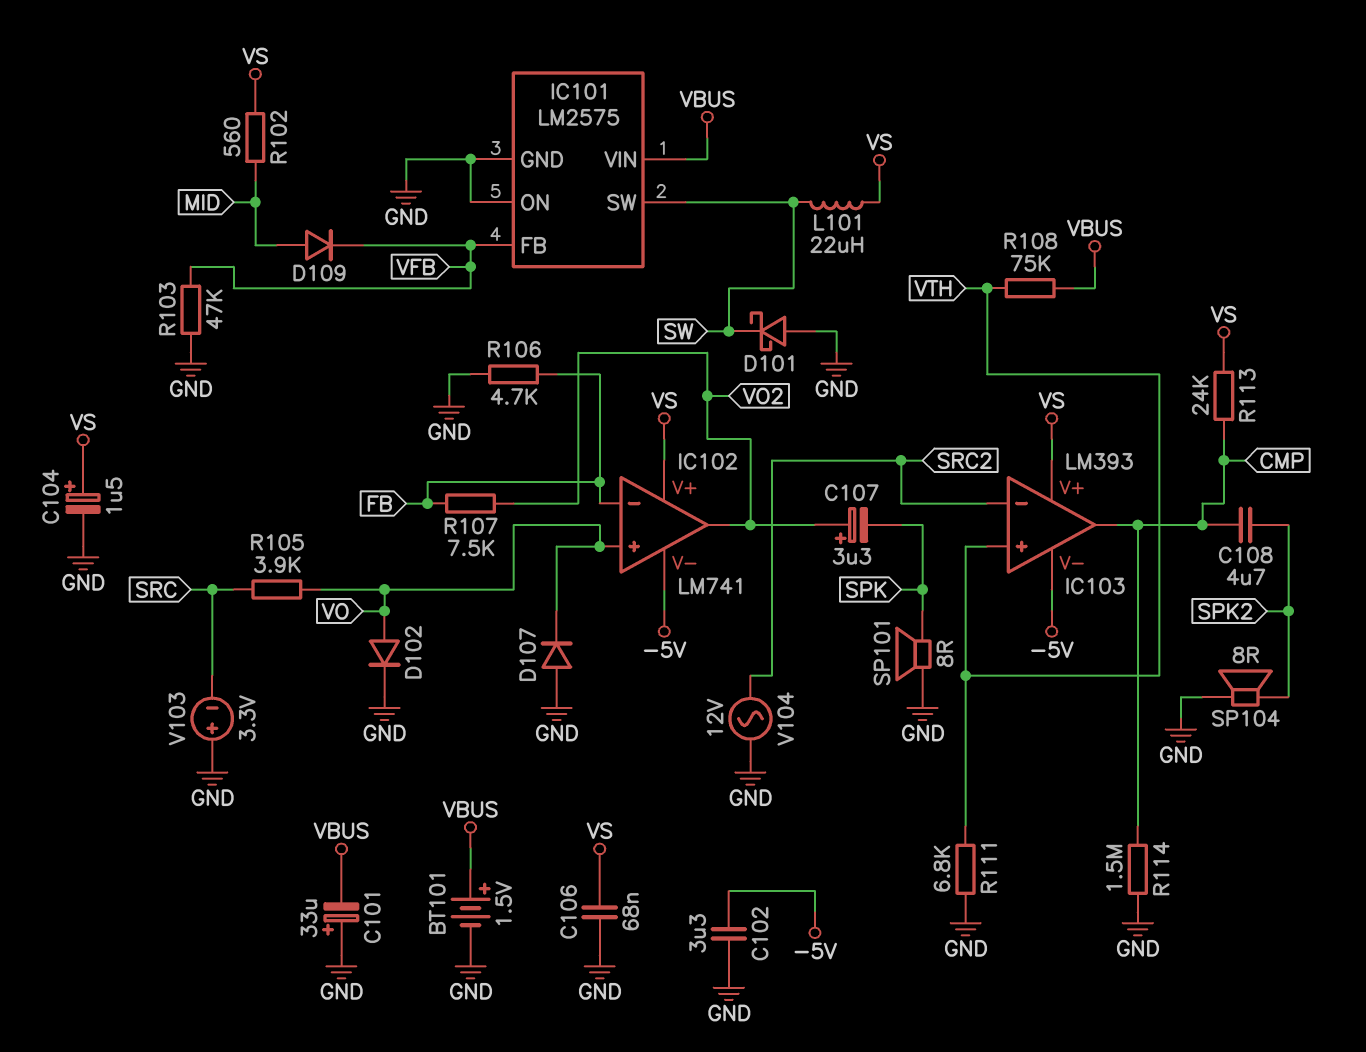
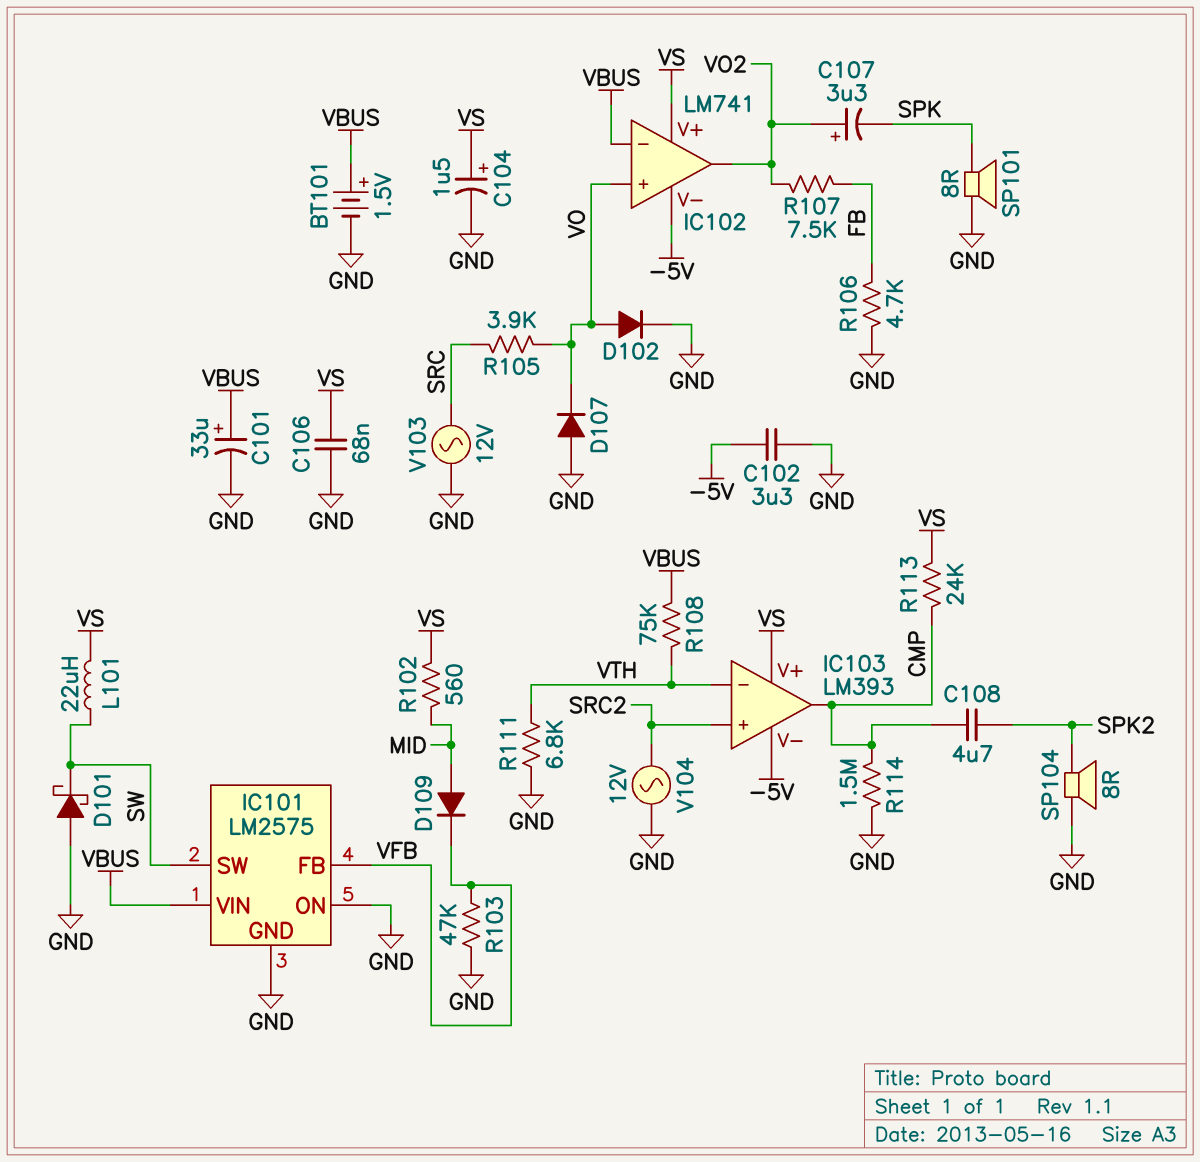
C101: 33uF (plus GND, minus VBUS) -> 33uF (plus VBUS, minus GND)
IC102 pin in-: FB -> VBUS
IC103 pin in+: VTH -> SRC2
IC103 pin in-: SRC2 -> VTH
V103: 3.3V (plus GND, minus SRC) -> AC 12V (GND, SRC)

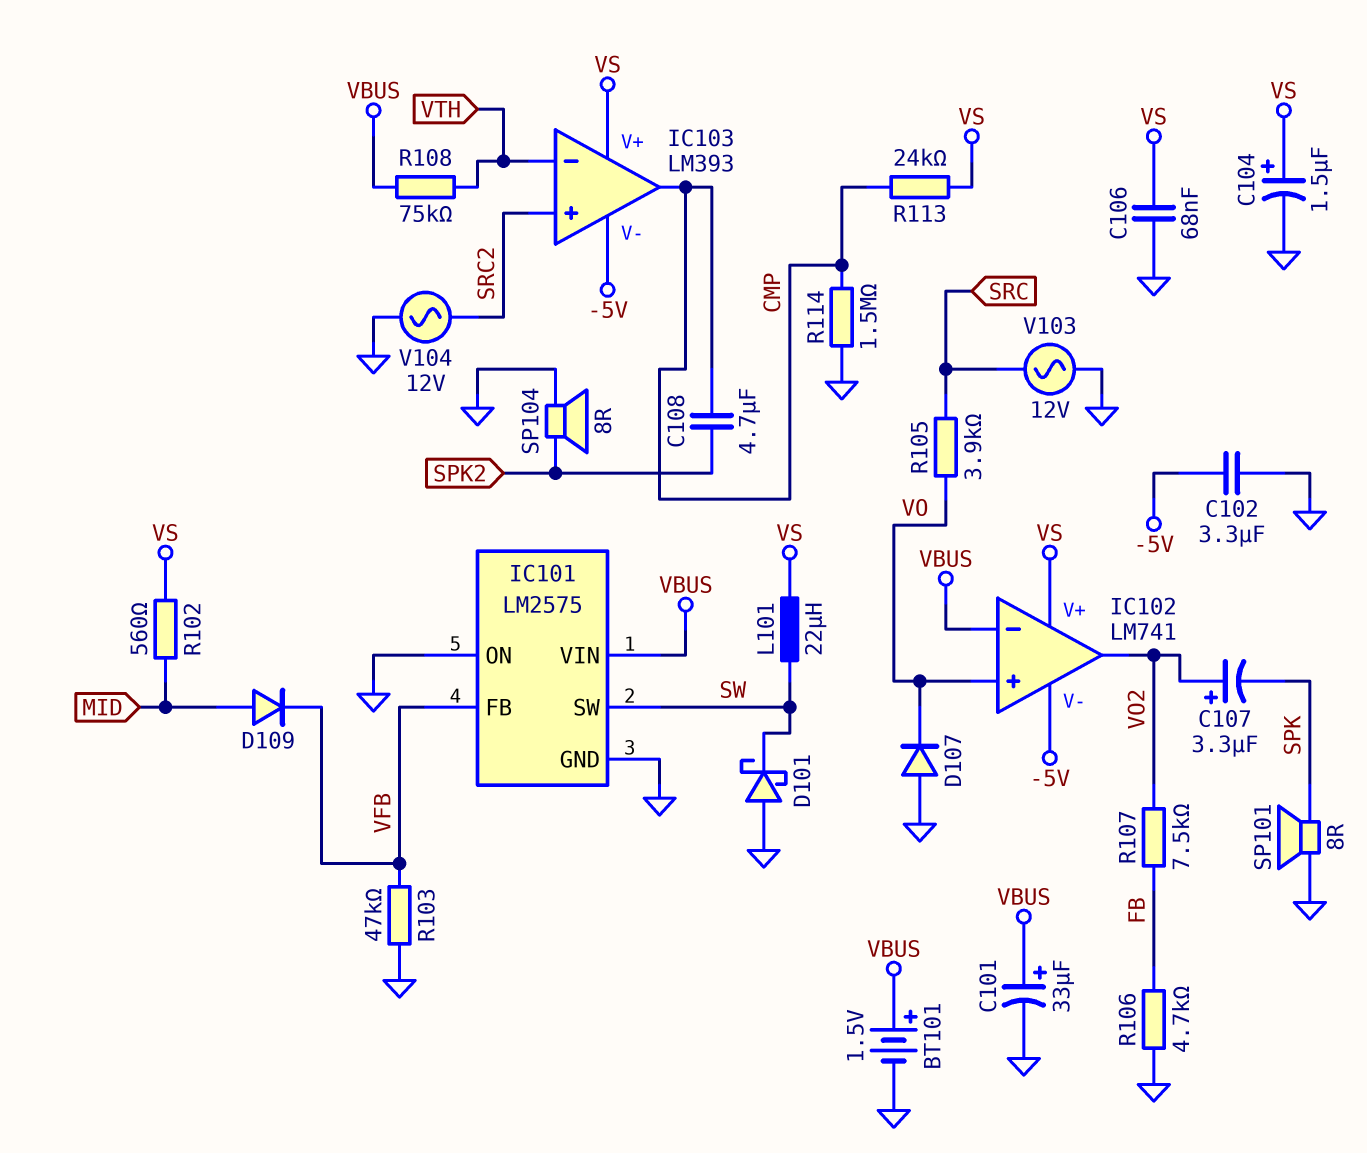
D102: diode (A VO, K GND) -> none
R111: 6.8k (GND, VTH) -> none

